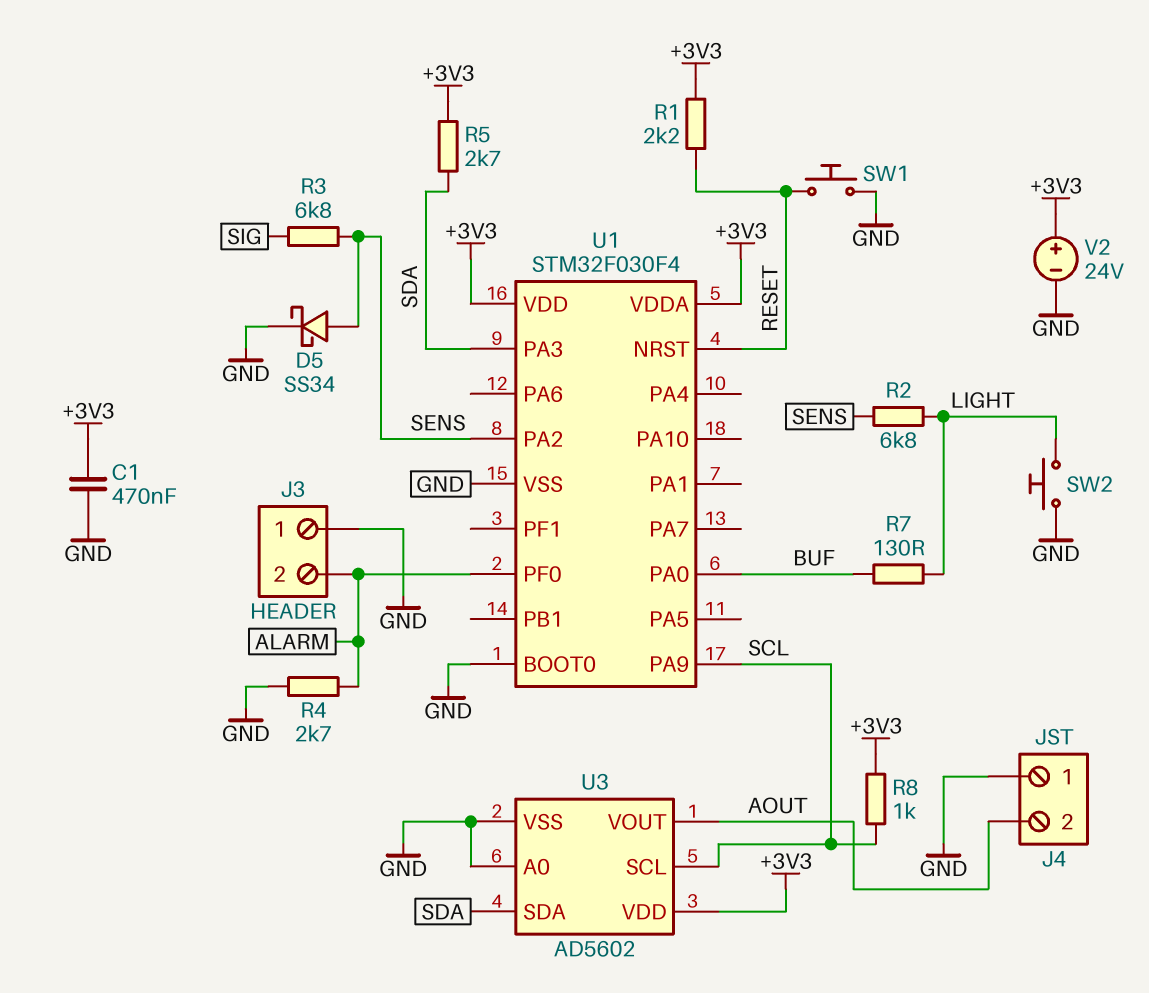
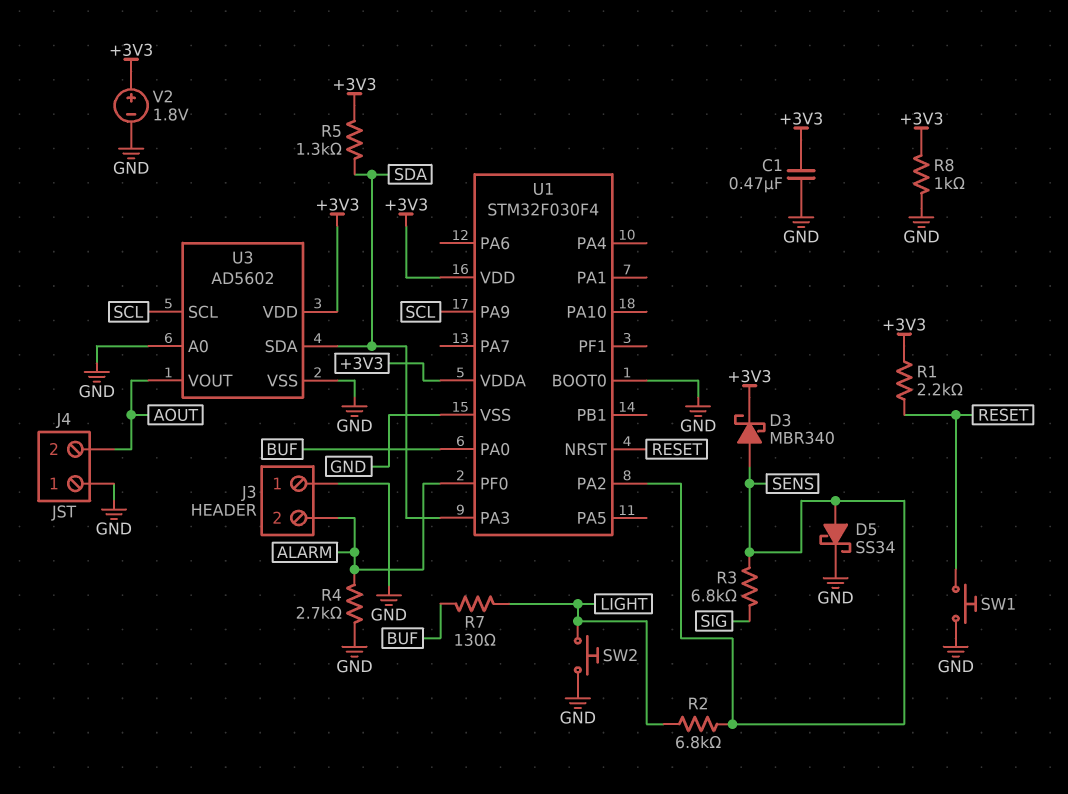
D3: none -> schottky MBR340 (A SENS, K +3V3)
R5: 2.7k (+3V3, SDA) -> 1.3k (+3V3, SDA)
R8: 1k (+3V3, SCL) -> 1k (+3V3, GND)
V2: 24V (plus +3V3, minus GND) -> 1.8V (plus +3V3, minus GND)

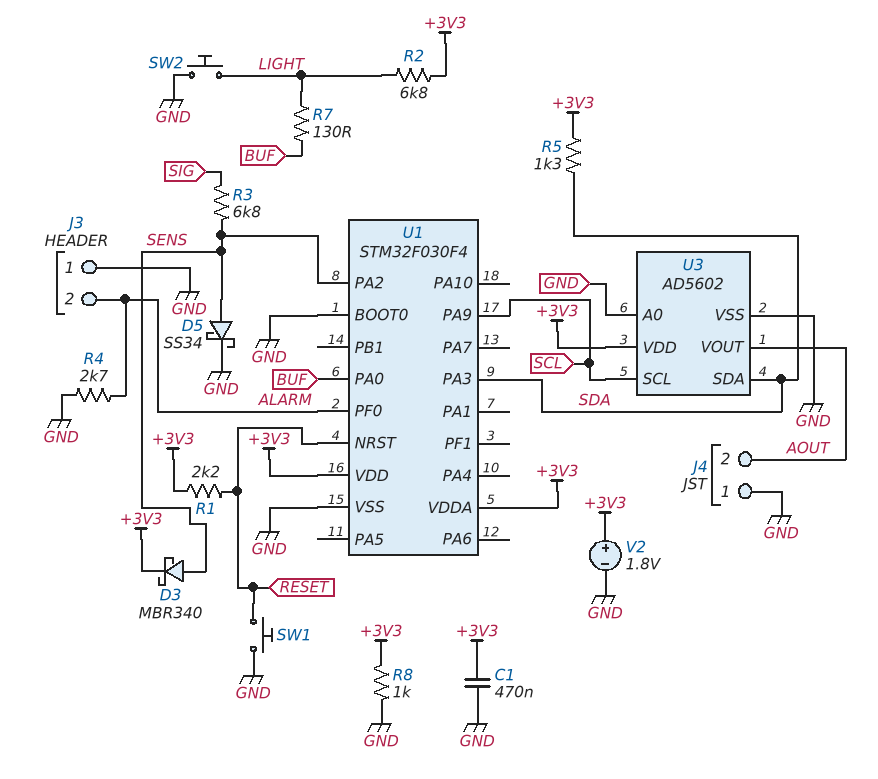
R2: 6.8k (LIGHT, SENS) -> 6.8k (+3V3, LIGHT)

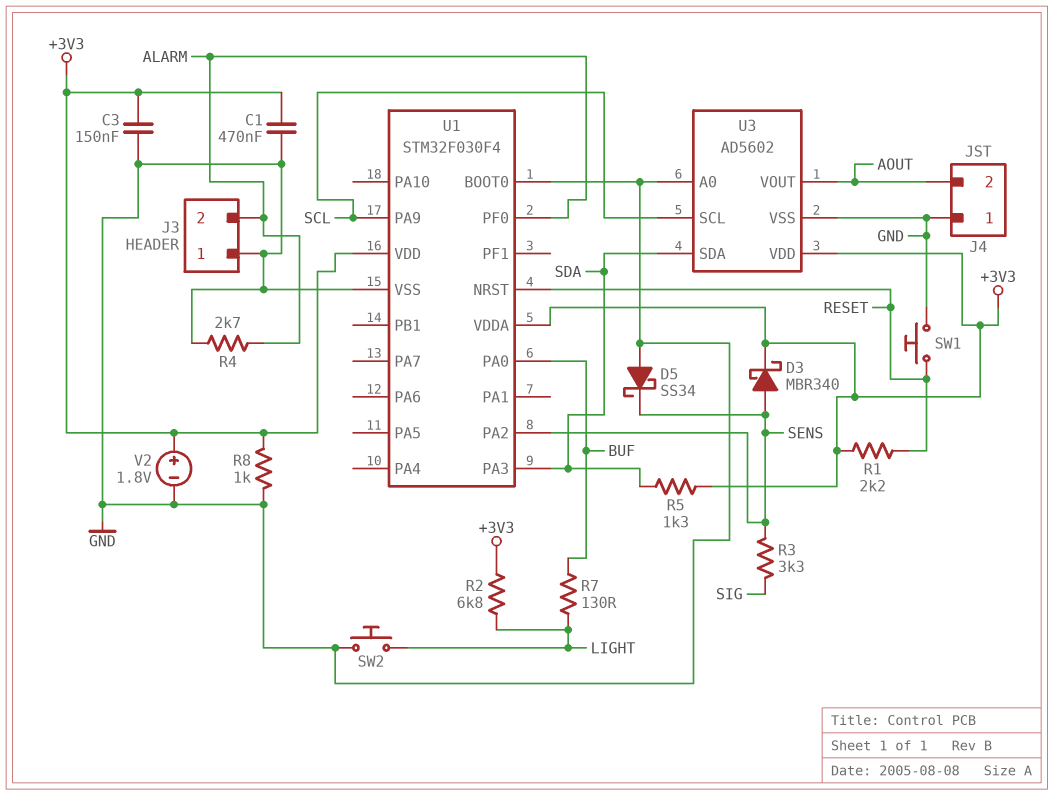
C3: none -> 150nF (+3V3, GND)
D5: schottky SS34 (A SENS, K GND) -> schottky SS34 (A GND, K SENS)
R3: 6.8k (SENS, SIG) -> 3.3k (SENS, SIG)

